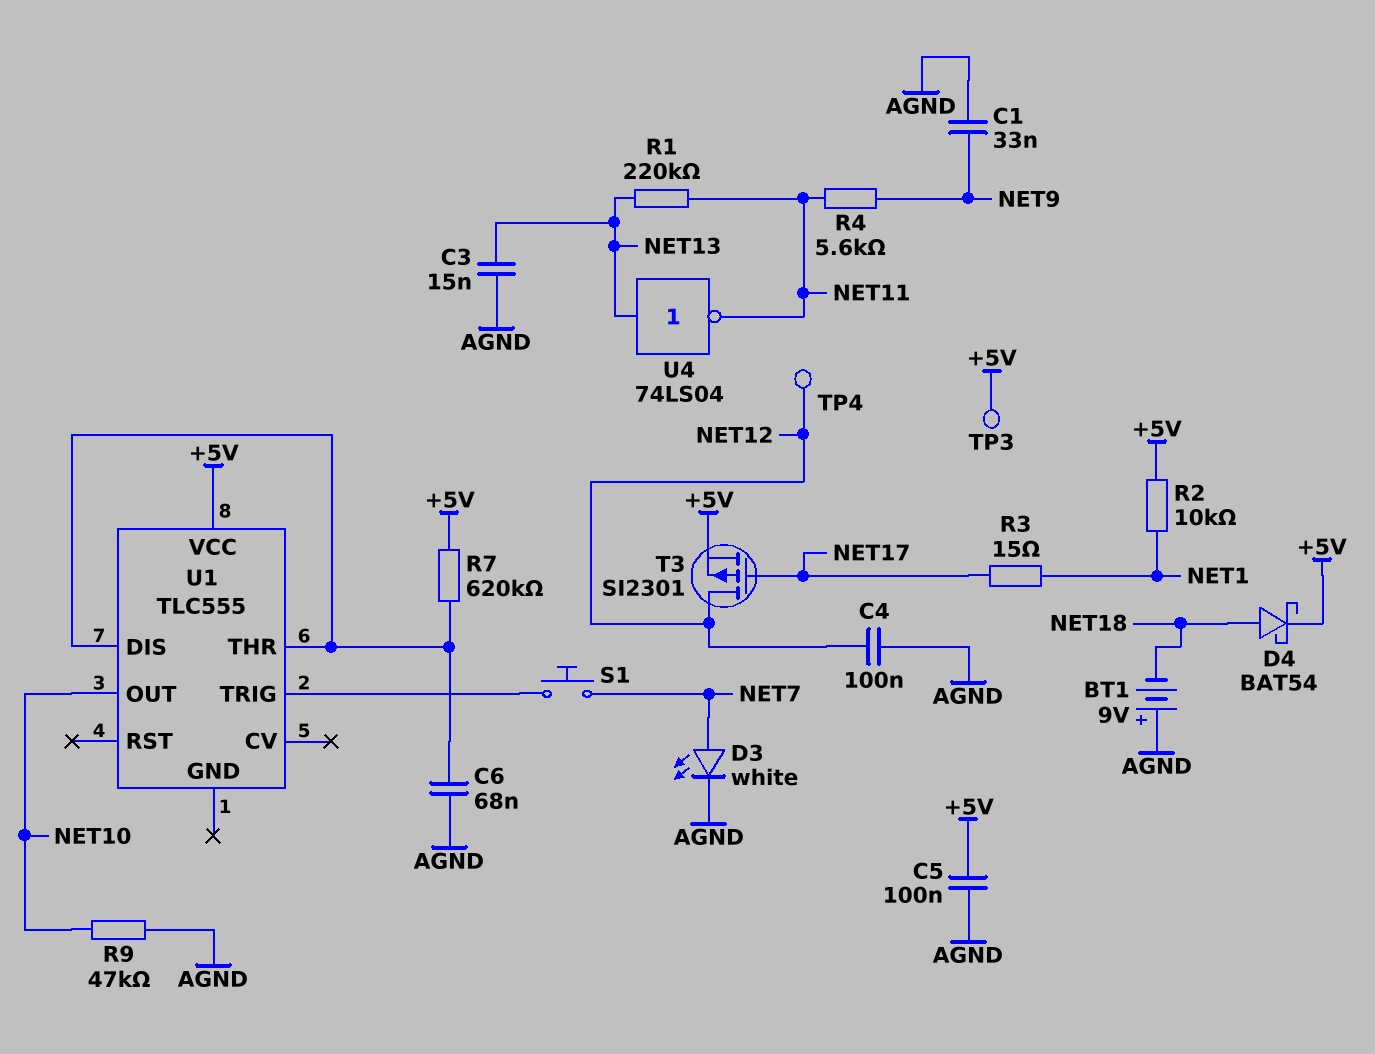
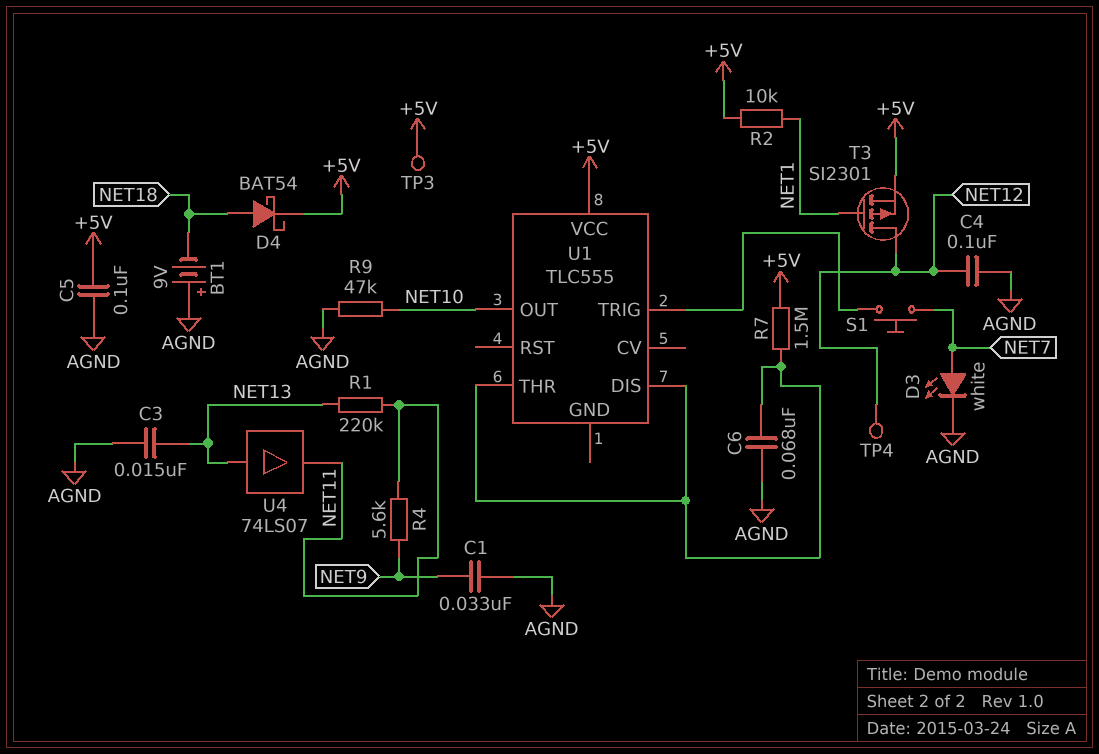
R3: 15 (NET1, NET17) -> none
R7: 620k (+5V, U1/DIS) -> 1.5M (+5V, U1/DIS)
T3: PMOS SI2301 (G NET17, D NET12, S +5V) -> PMOS SI2301 (G NET1, D NET12, S +5V)
U4: NOT 74LS04 (in NET13, out NET11) -> buffer 74LS07 (in NET13, out NET11)

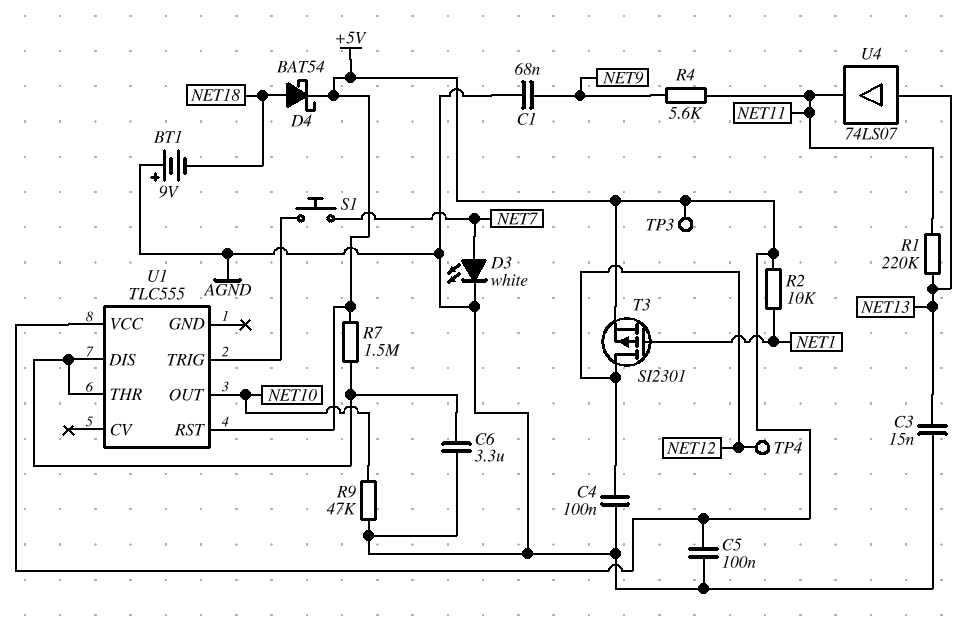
C1: 33nF (AGND, NET9) -> 68nF (AGND, NET9)
C6: 68nF (AGND, U1/DIS) -> 3.3uF (AGND, U1/DIS)
U1 pin RST: none -> +5V

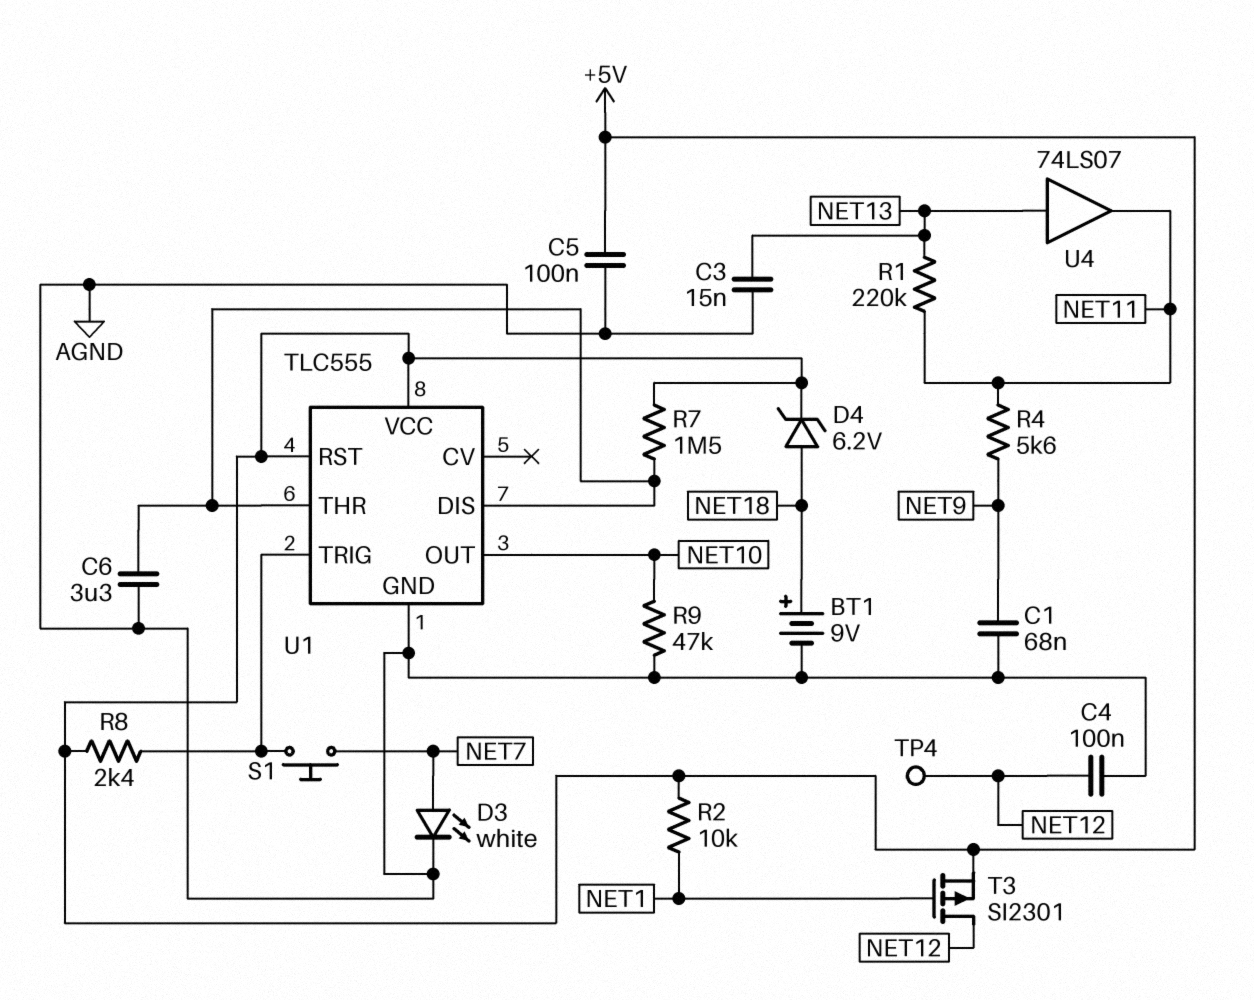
BT1: 9V (plus AGND, minus NET18) -> 9V (plus NET18, minus AGND)
D4: schottky BAT54 (A NET18, K +5V) -> zener 6.2V (A NET18, K +5V)
R8: none -> 2.4k (+5V, U1/TRIG)
TP3: test point (+5V) -> none
U1 pin GND: none -> AGND

